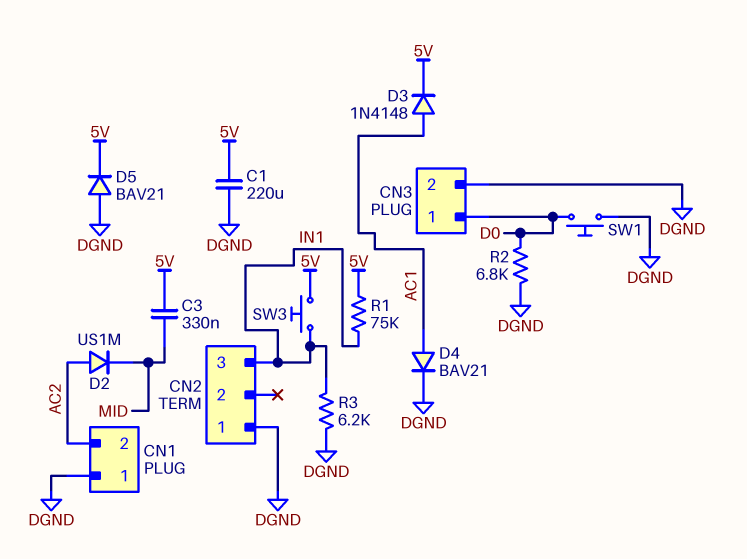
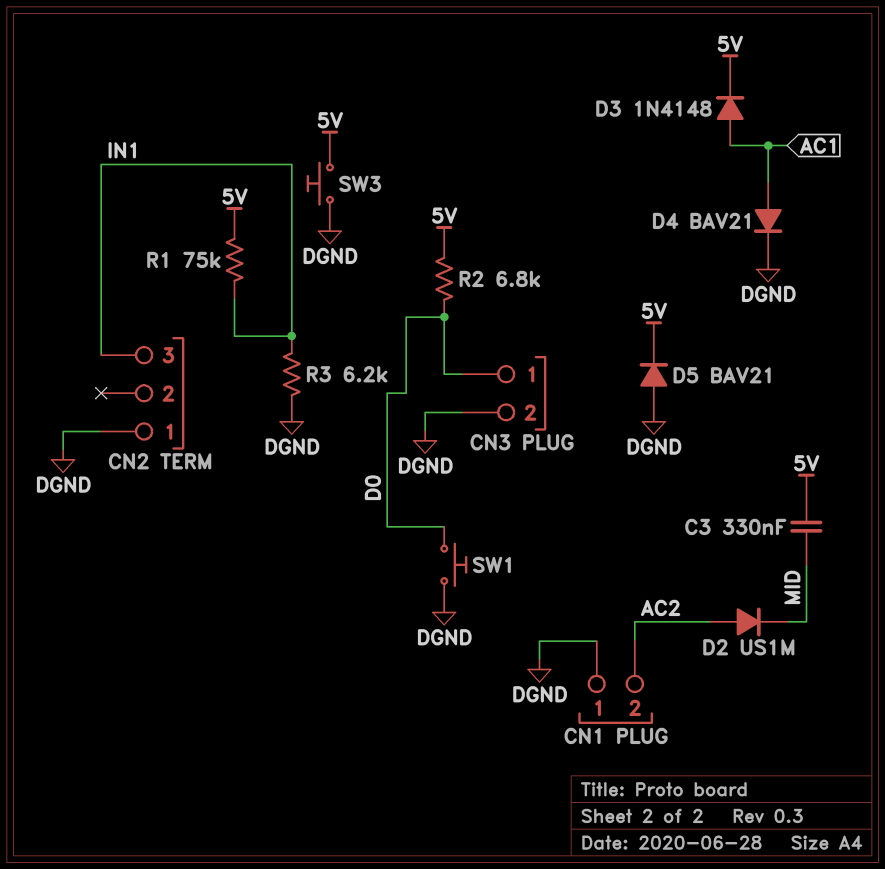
C1: 220uF (5V, DGND) -> none
R2: 6.8k (D0, DGND) -> 6.8k (5V, D0)
SW3: button (5V, IN1) -> button (5V, DGND)

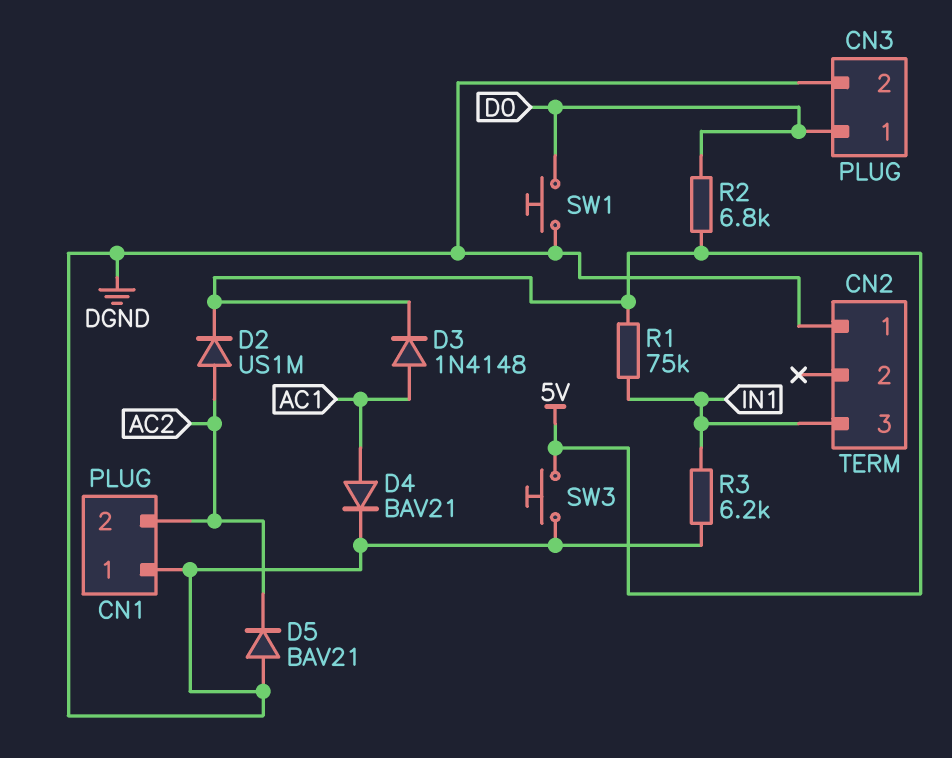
C3: 330nF (5V, MID) -> none
D2: diode US1M (A AC2, K MID) -> diode US1M (A AC2, K 5V)
D5: diode BAV21 (A DGND, K 5V) -> diode BAV21 (A DGND, K AC2)

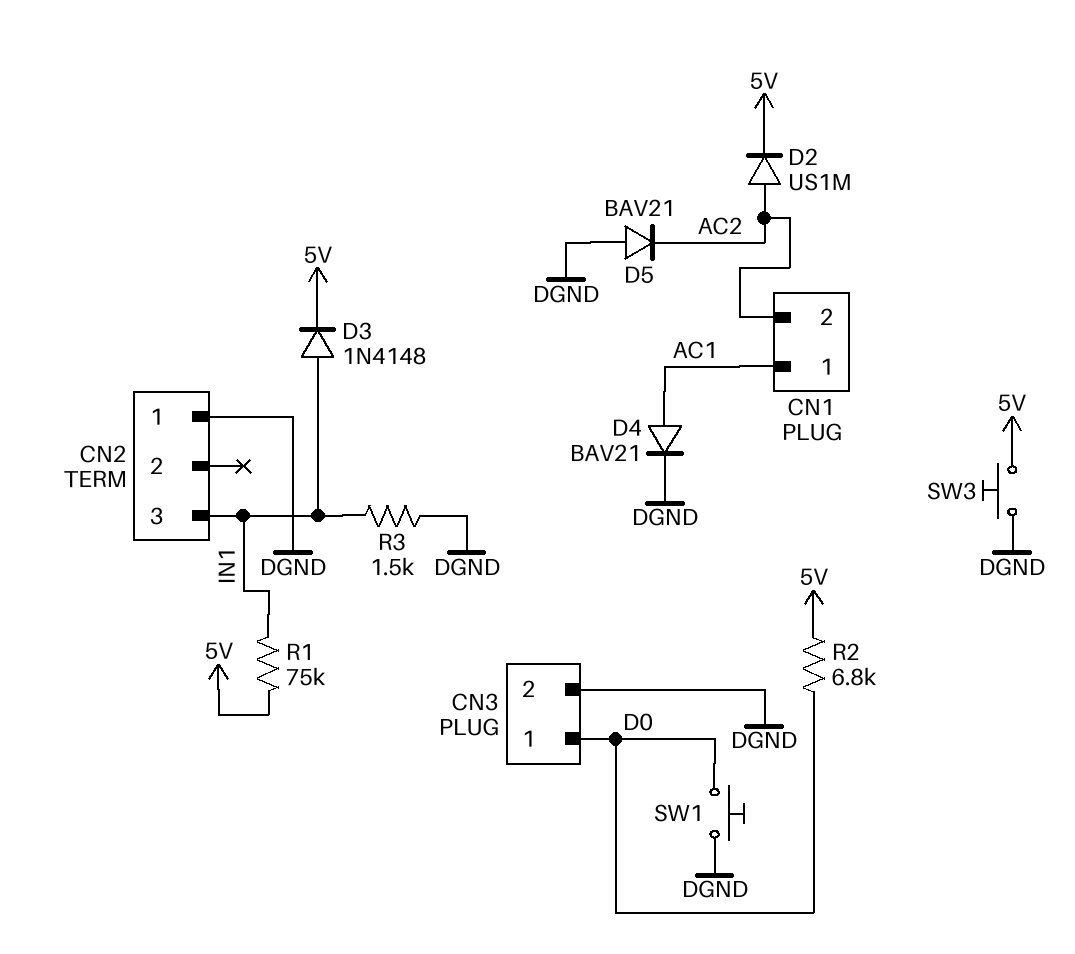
CN1 pin 1: DGND -> AC1
D3: diode 1N4148 (A AC1, K 5V) -> diode 1N4148 (A IN1, K 5V)
R3: 6.2k (DGND, IN1) -> 1.5k (DGND, IN1)

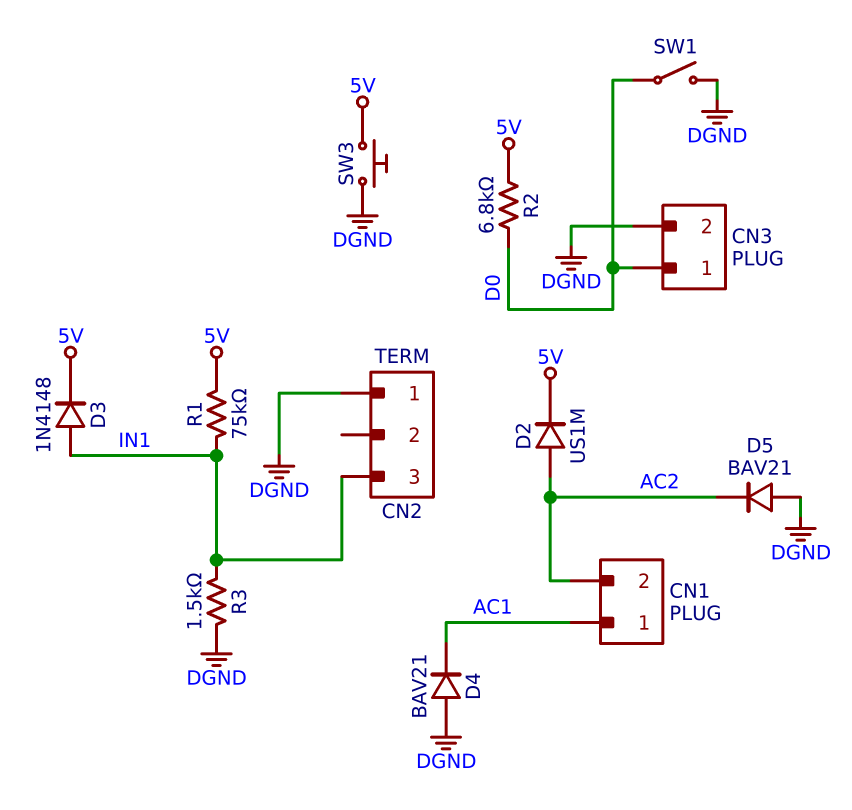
D4: diode BAV21 (A AC1, K DGND) -> diode BAV21 (A DGND, K AC1)
SW1: button (D0, DGND) -> switch (D0, DGND)

